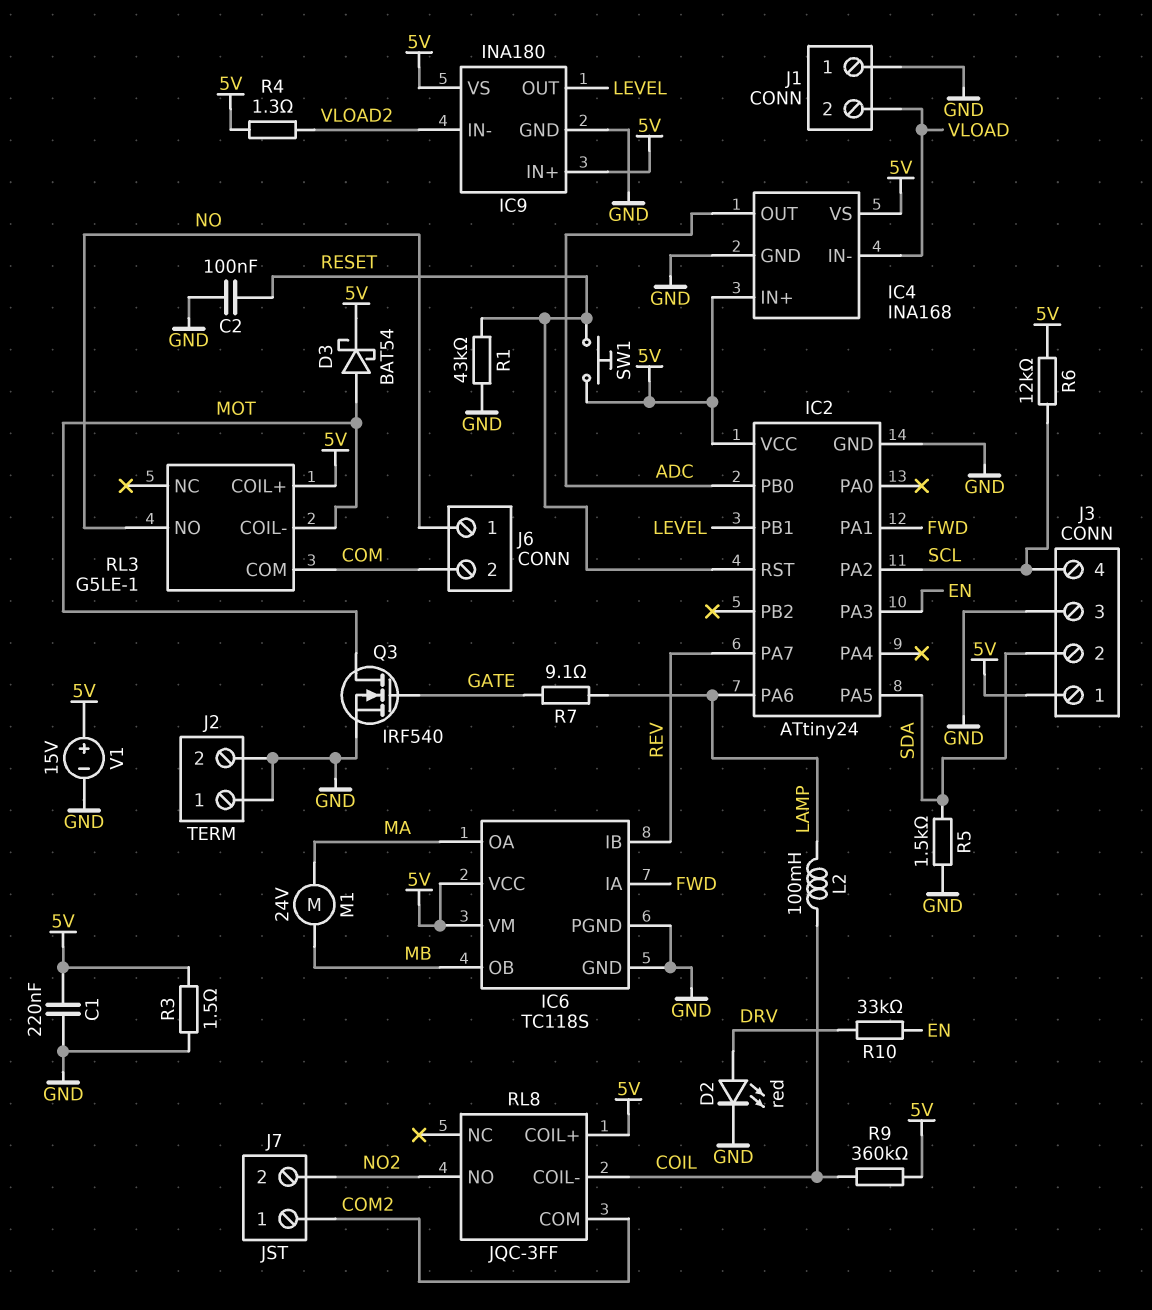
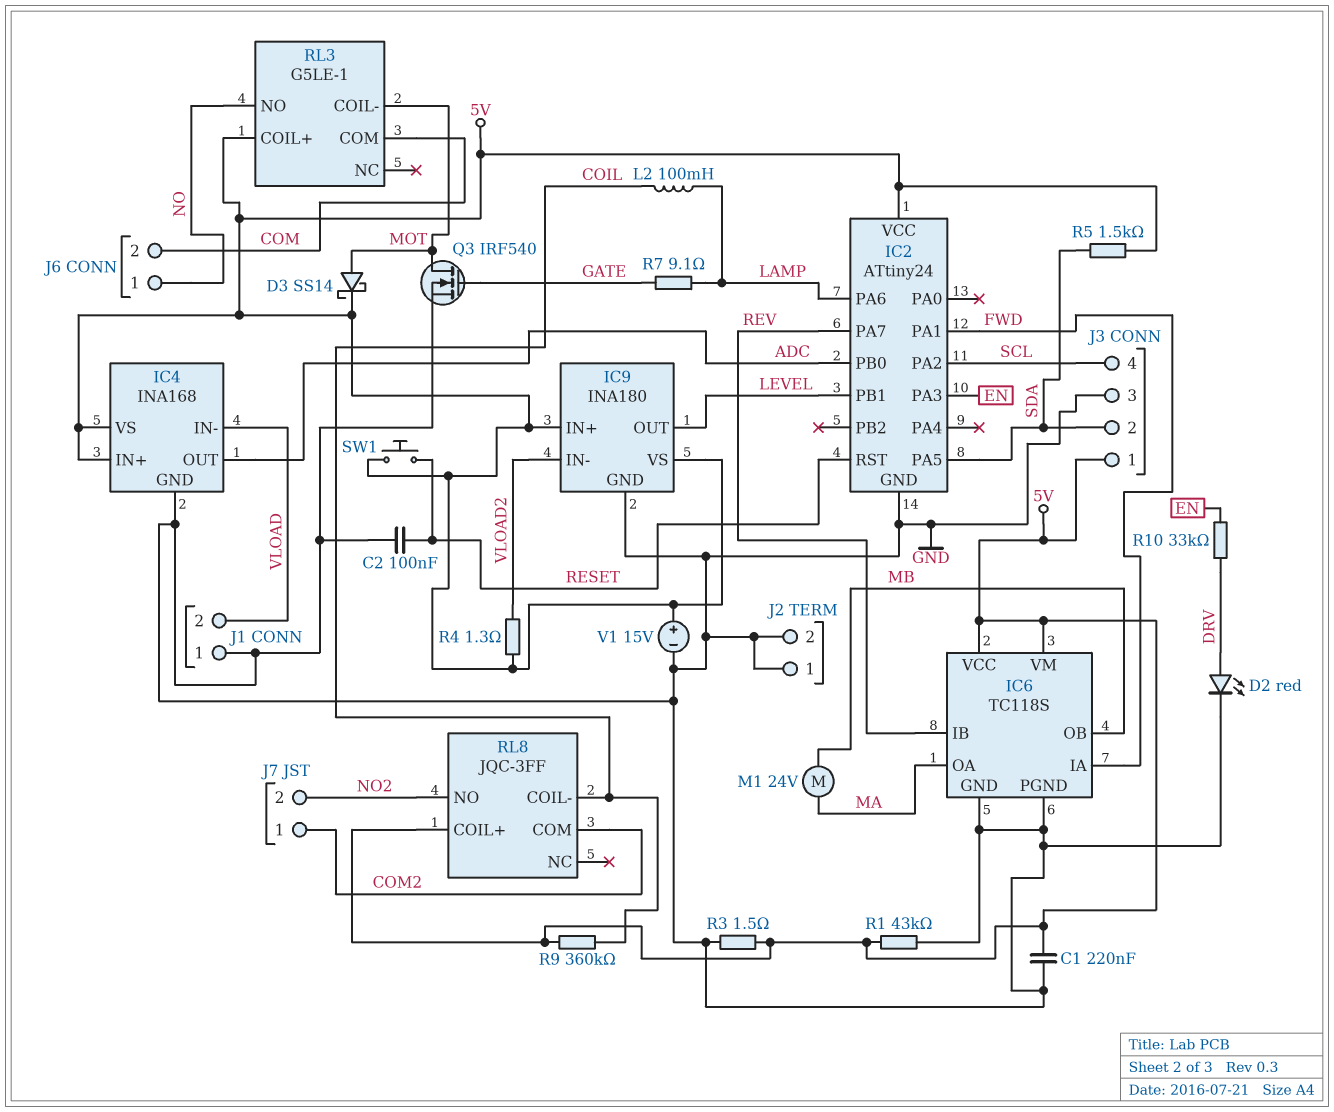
D3: schottky BAT54 (A MOT, K 5V) -> schottky SS14 (A MOT, K 5V)
R1: 43k (GND, RESET) -> 43k (5V, GND)
R5: 1.5k (GND, SDA) -> 1.5k (5V, SDA)
R6: 12k (5V, SCL) -> none

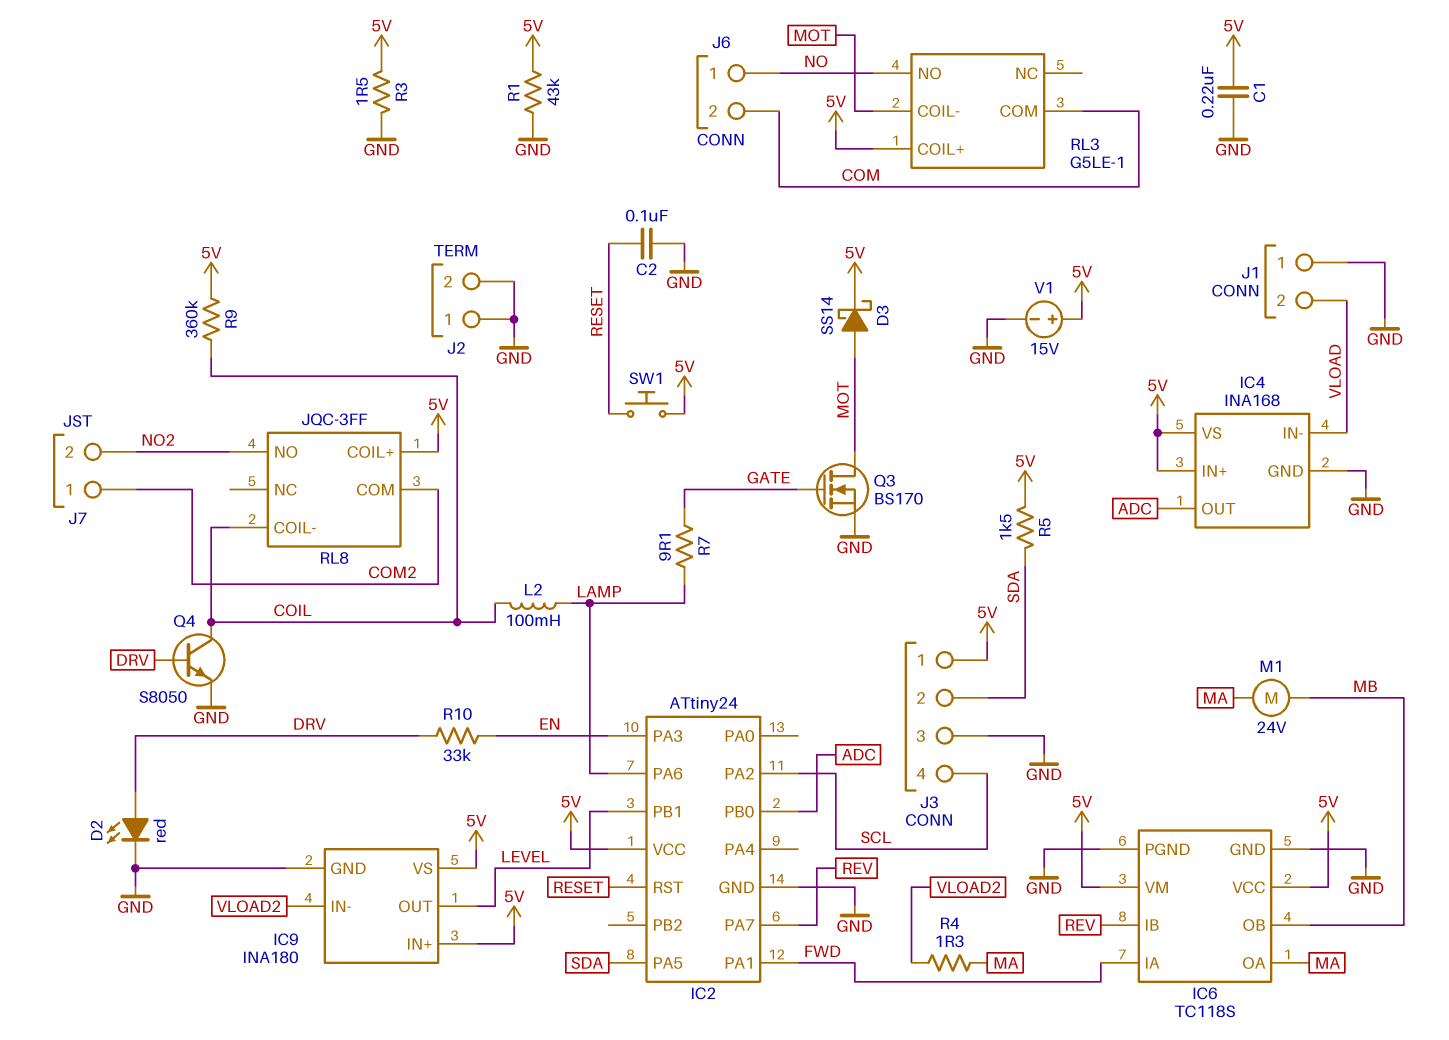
Q3: NMOS IRF540 (G GATE, D MOT, S GND) -> NMOS BS170 (G GATE, D MOT, S GND)
Q4: none -> NPN S8050 (B DRV, C COIL, E GND)
R4: 1.3 (5V, VLOAD2) -> 1.3 (MA, VLOAD2)

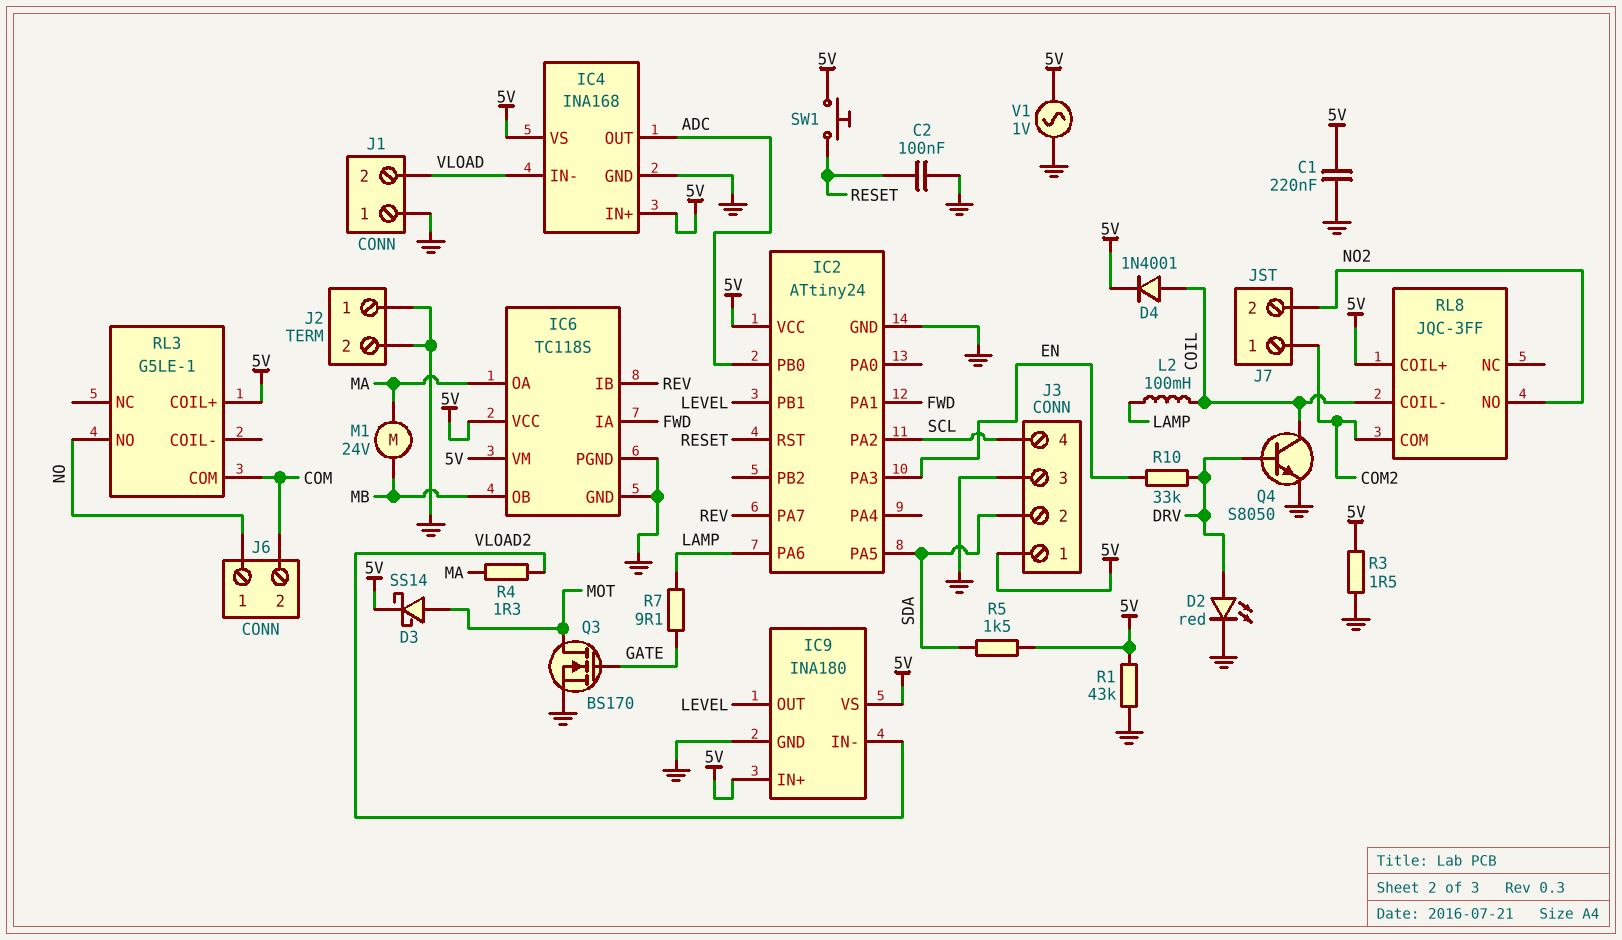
D4: none -> diode 1N4001 (A COIL, K 5V)
R9: 360k (5V, COIL) -> none
RL3 pin COIL-: MOT -> none
V1: 15V (plus 5V, minus GND) -> AC 1V (5V, GND)

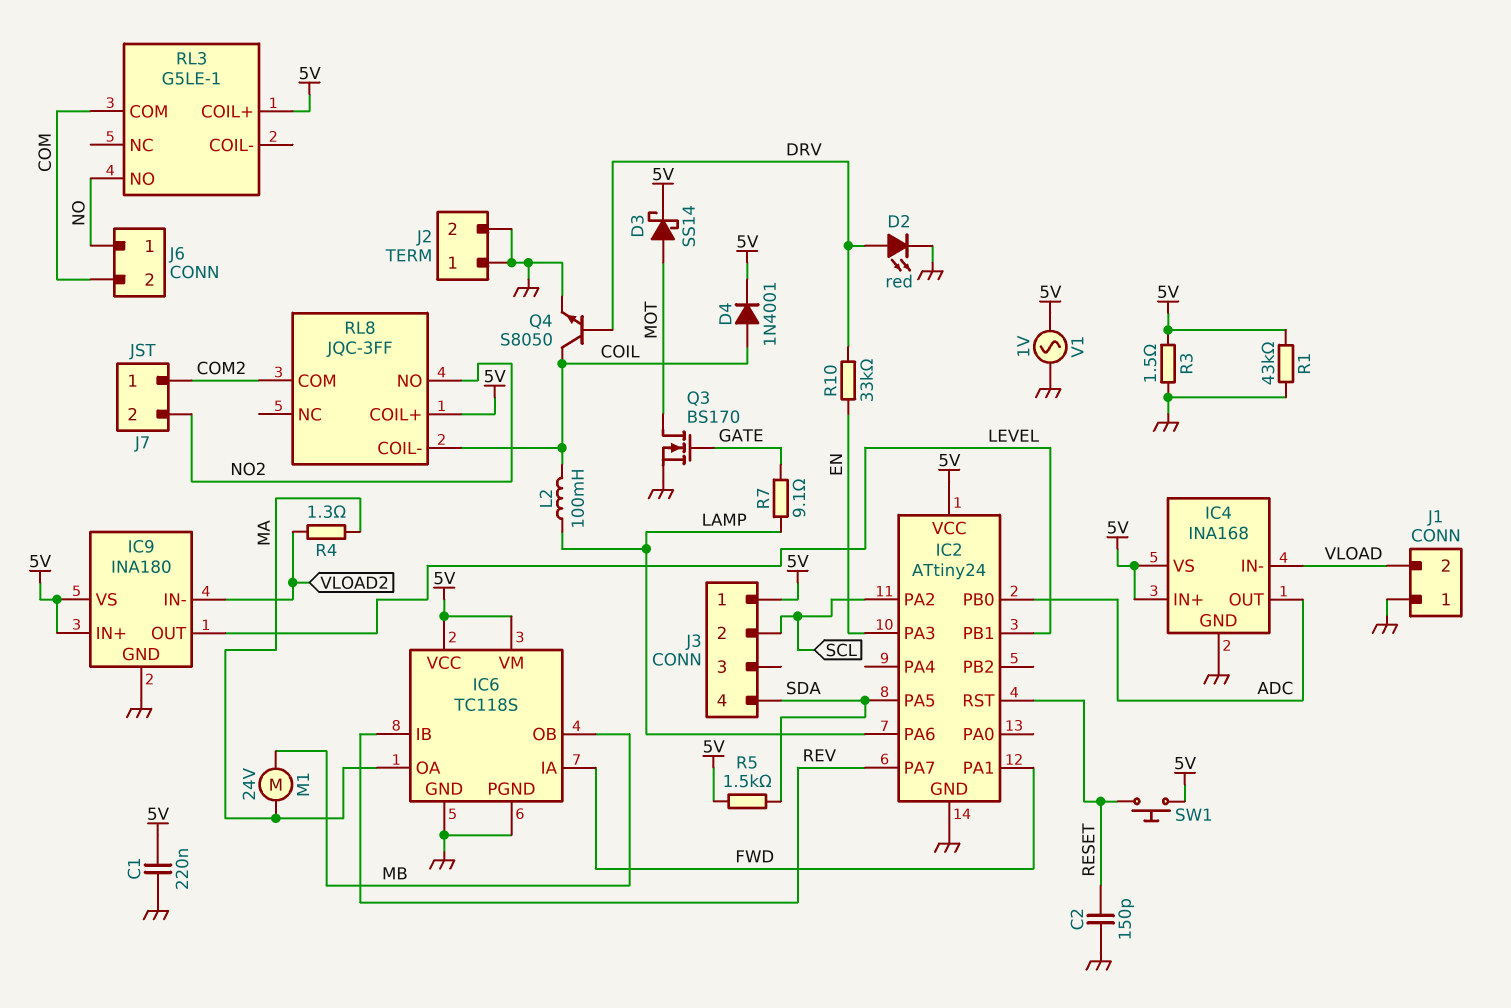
C2: 100nF (GND, RESET) -> 150pF (GND, RESET)
J3 pin 2: SDA -> SCL
J3 pin 3: GND -> none
J3 pin 4: SCL -> SDA

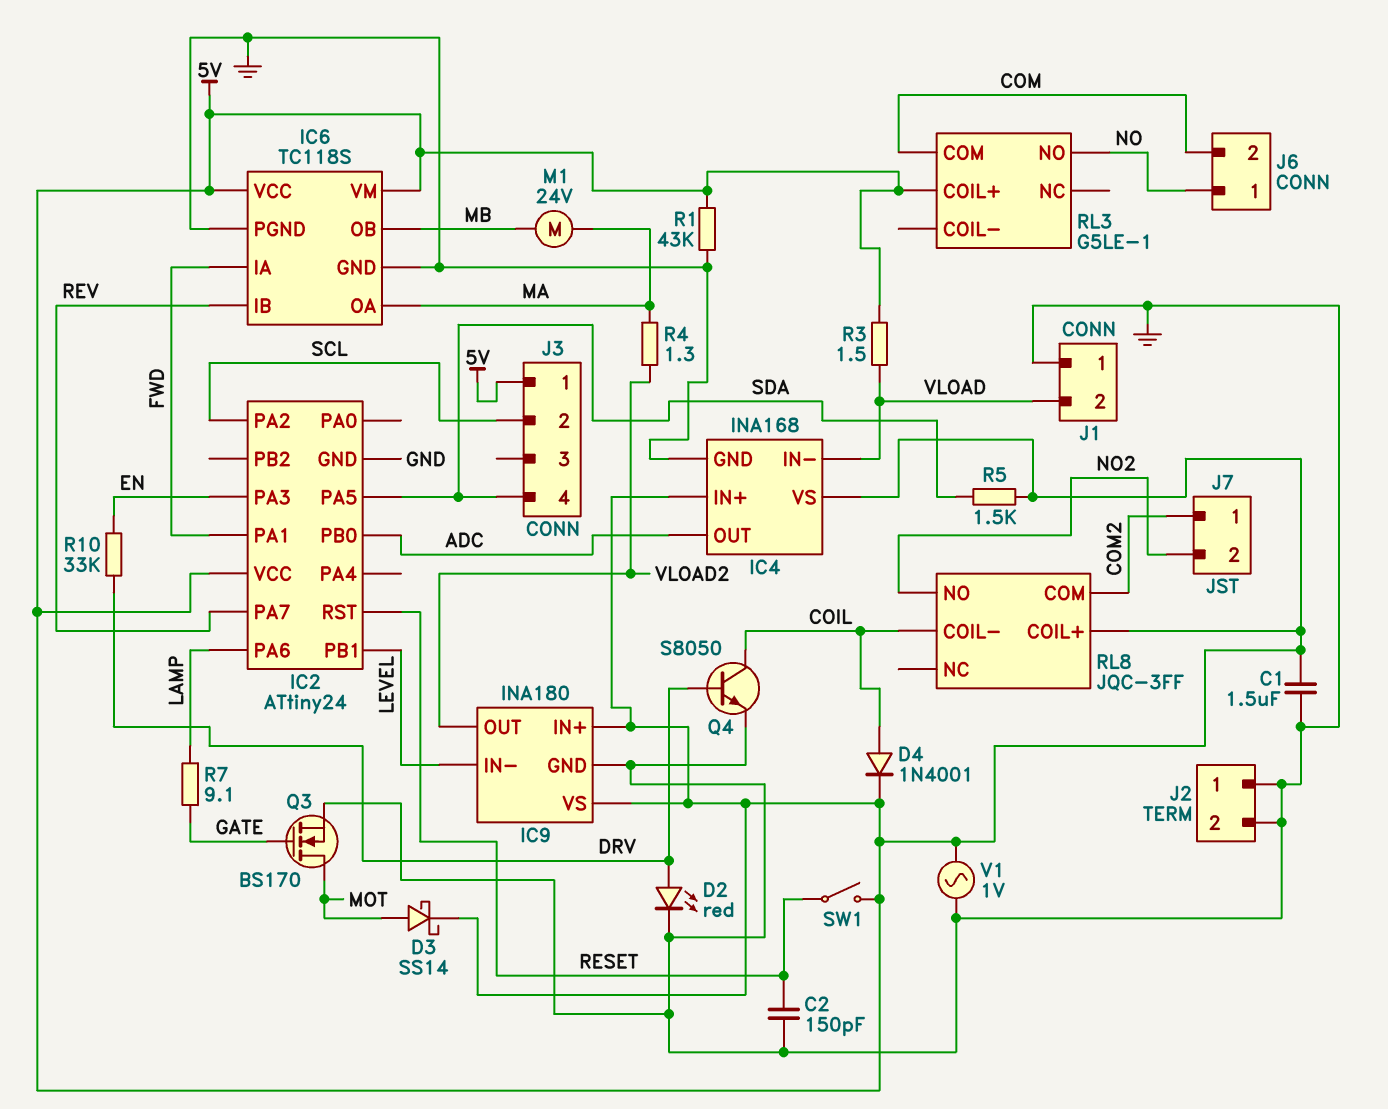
C1: 220nF (5V, GND) -> 1.5uF (5V, GND)
IC9 pin IN-: VLOAD2 -> LEVEL
IC9 pin OUT: LEVEL -> VLOAD2
L2: 100mH (COIL, LAMP) -> none
R3: 1.5 (5V, GND) -> 1.5 (5V, VLOAD)
SW1: button (5V, RESET) -> switch (5V, RESET)

